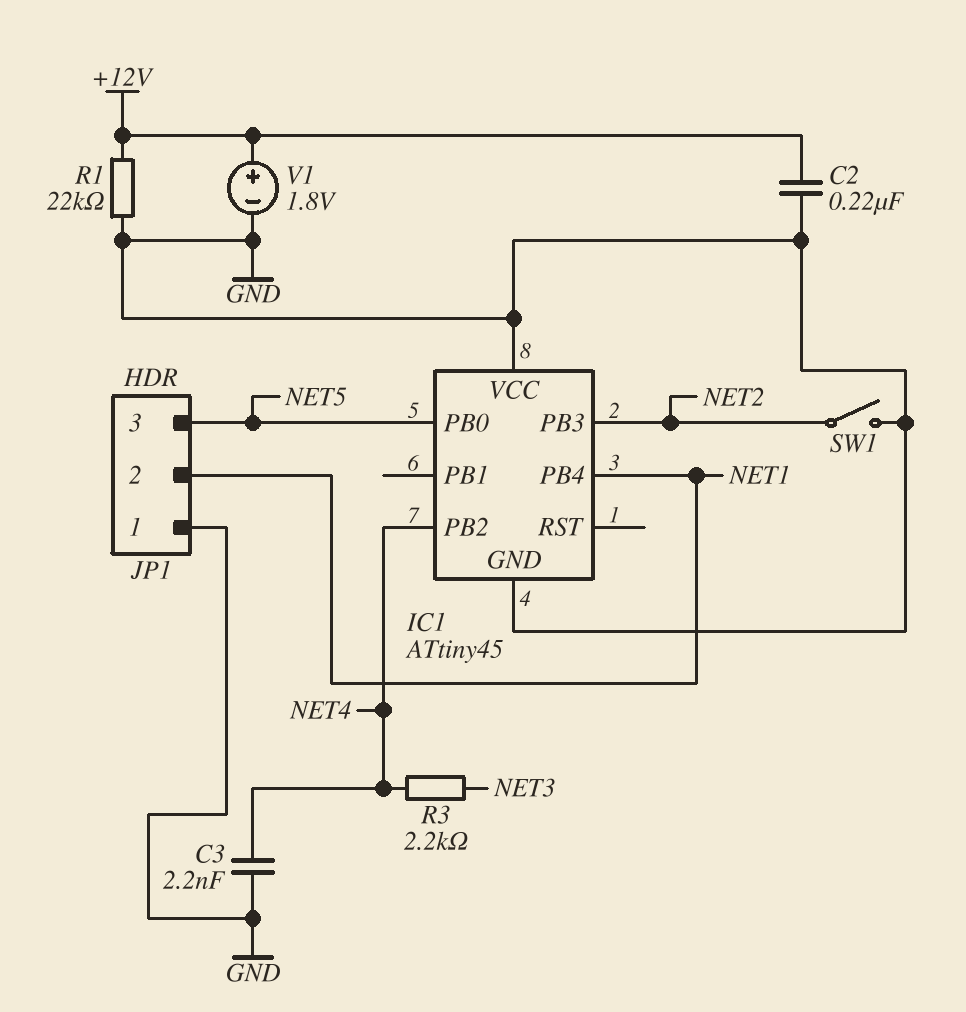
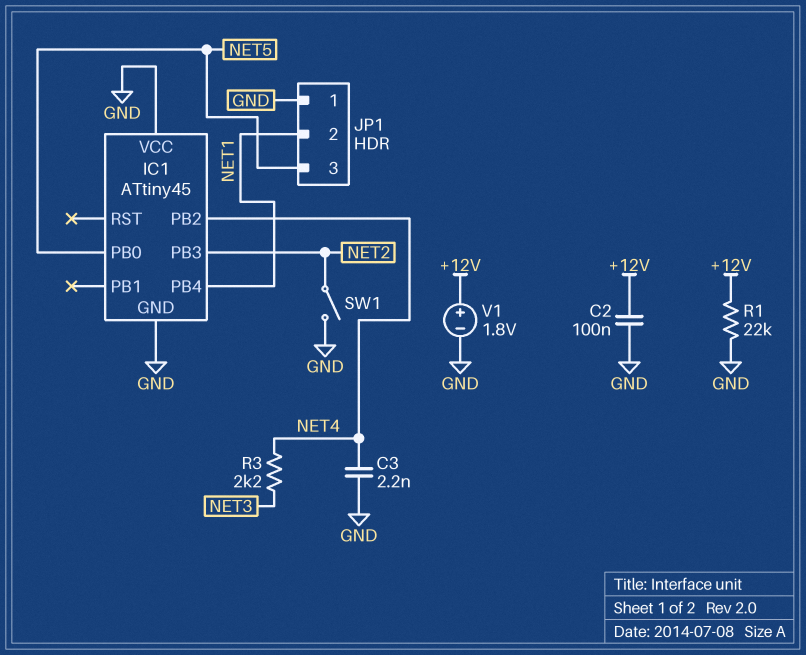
C2: 220nF (+12V, GND) -> 100nF (+12V, GND)

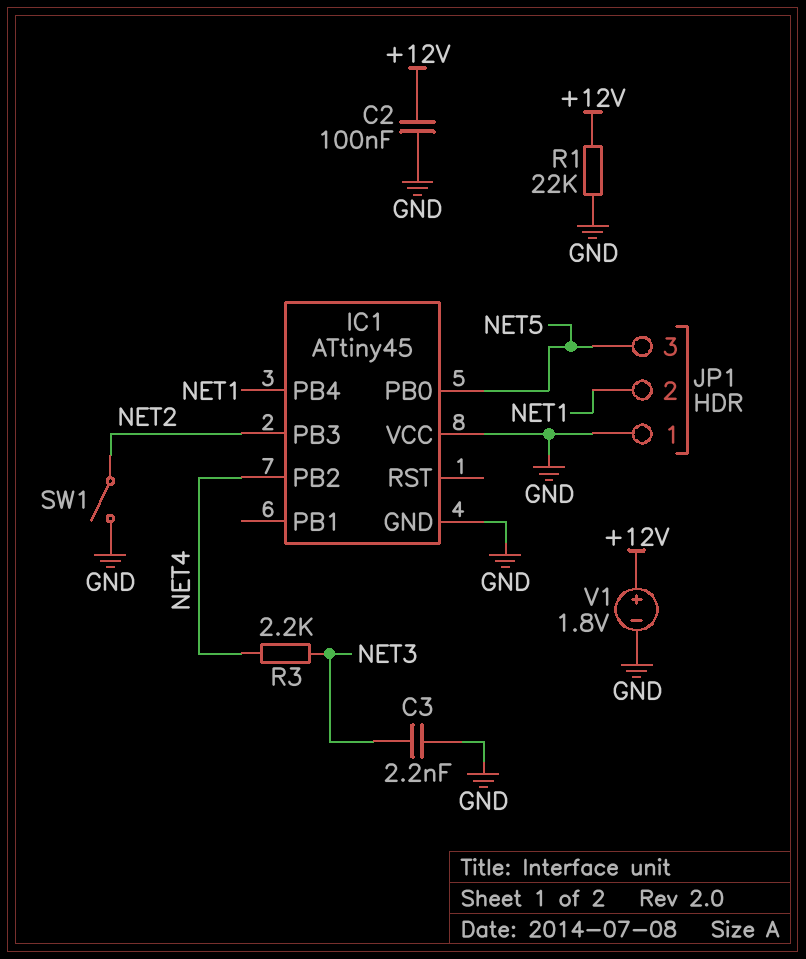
C3: 2.2nF (GND, NET4) -> 2.2nF (GND, NET3)

